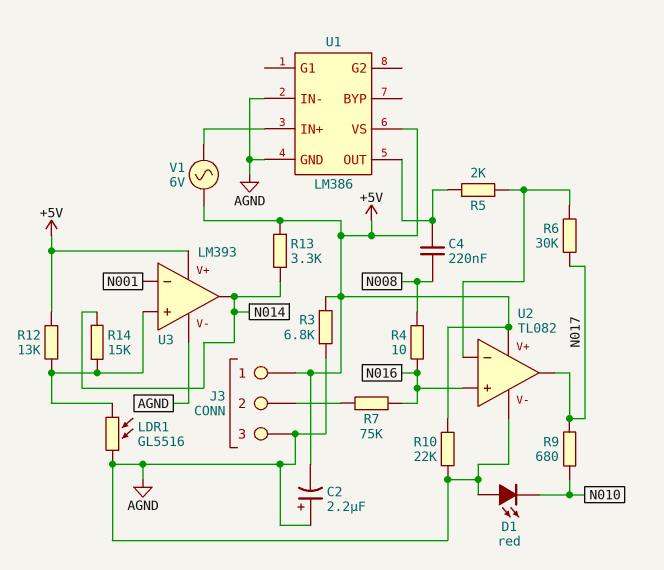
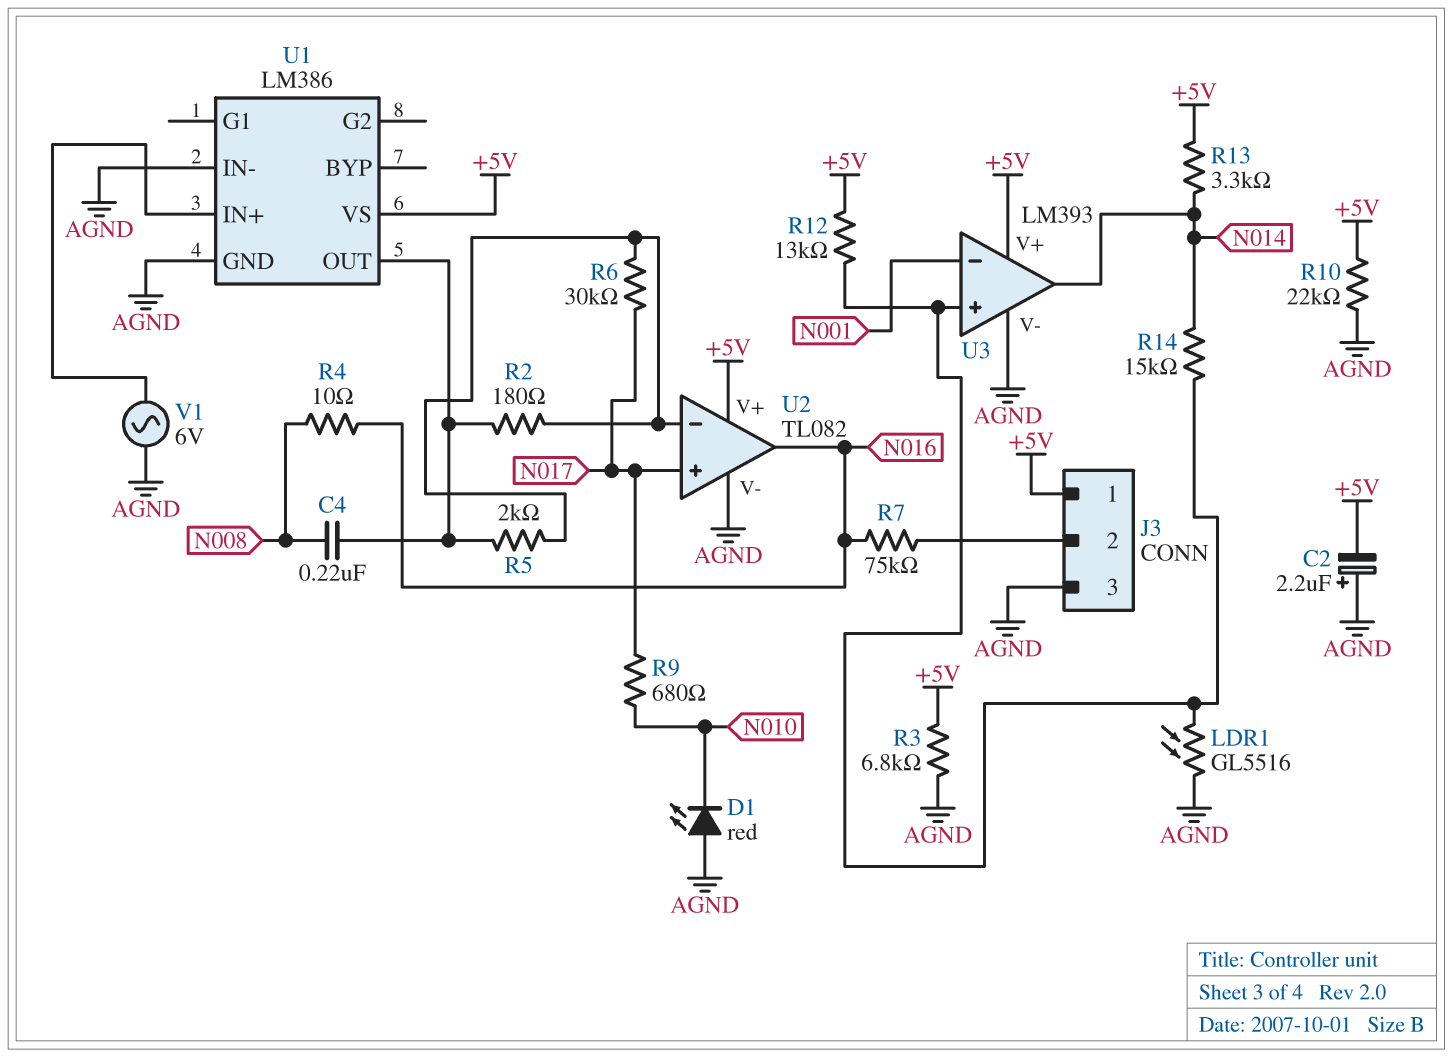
R2: none -> 180 (U1/OUT, U2/in-)
U2 pin in+: N016 -> N017
U2 pin out: N017 -> N016
V1: AC 6V (+5V, U1/IN+) -> AC 6V (AGND, U1/IN+)

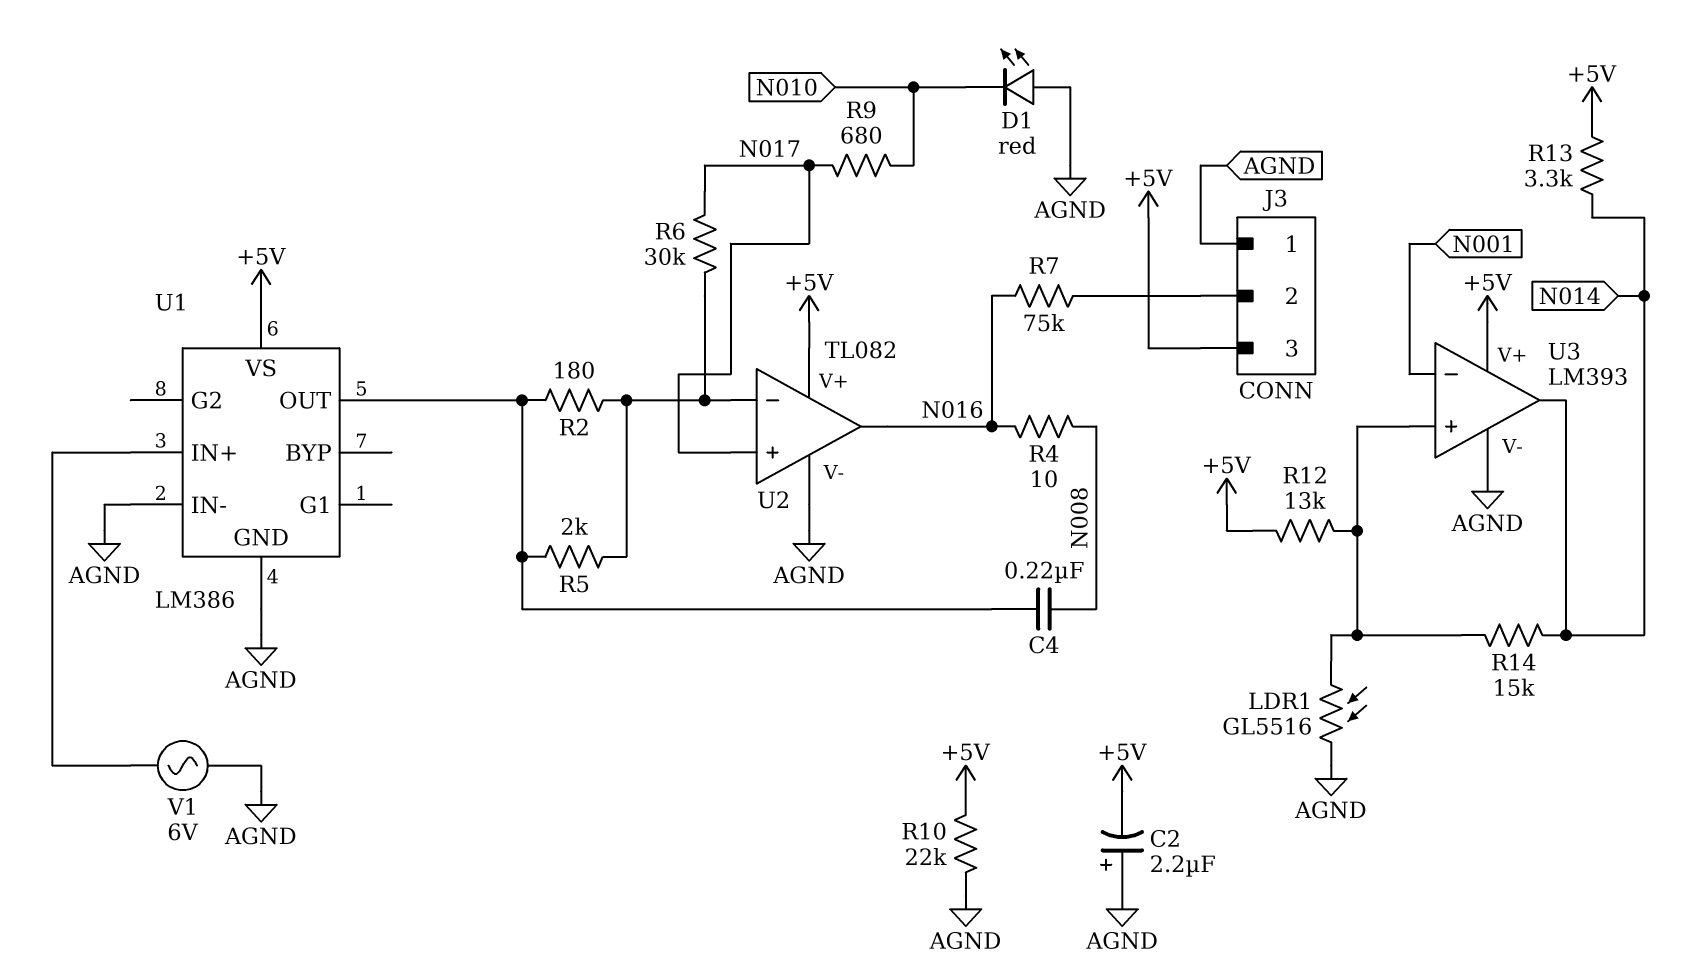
J3 pin 1: +5V -> AGND
J3 pin 3: AGND -> +5V
R3: 6.8k (+5V, AGND) -> none

